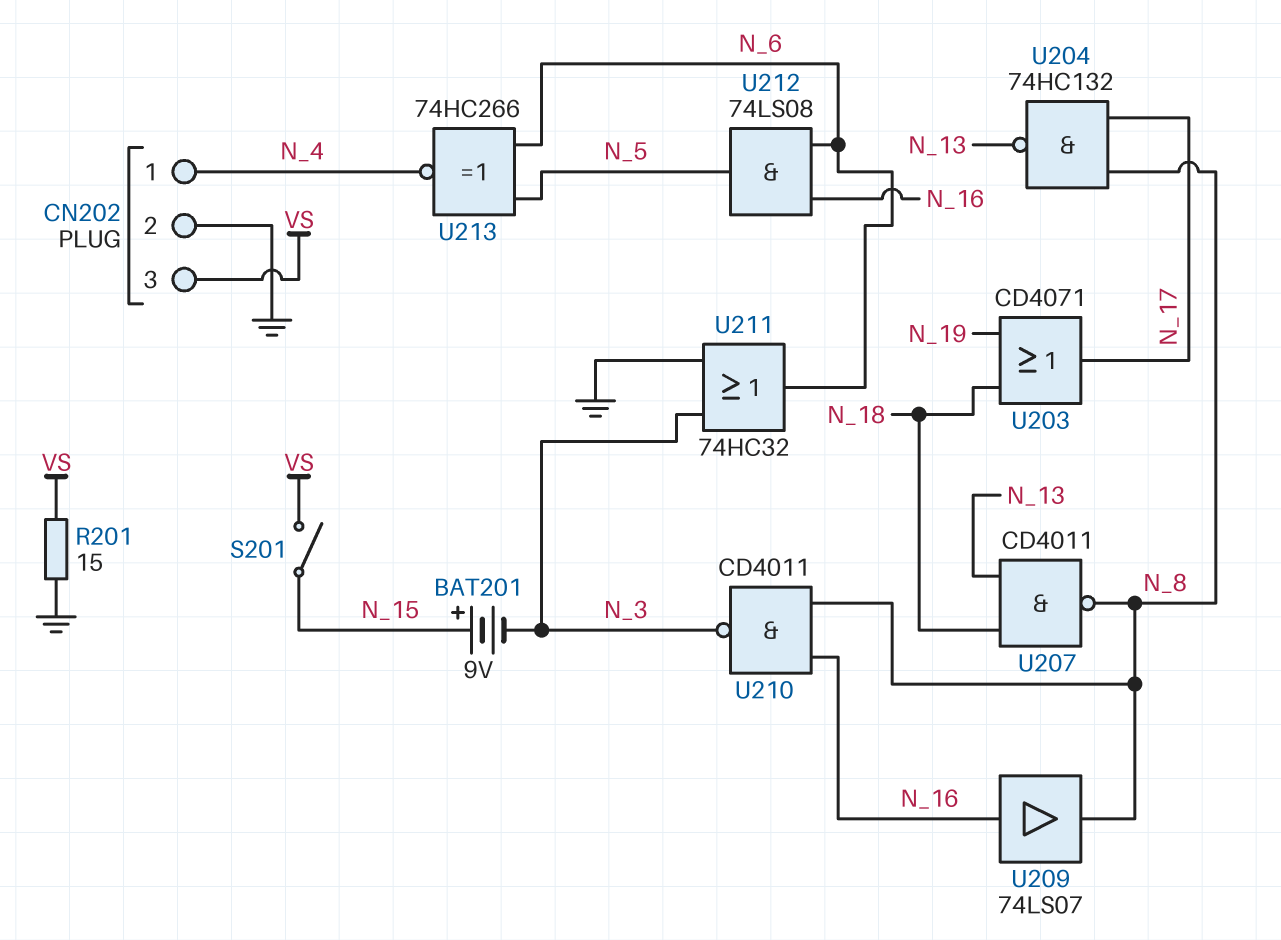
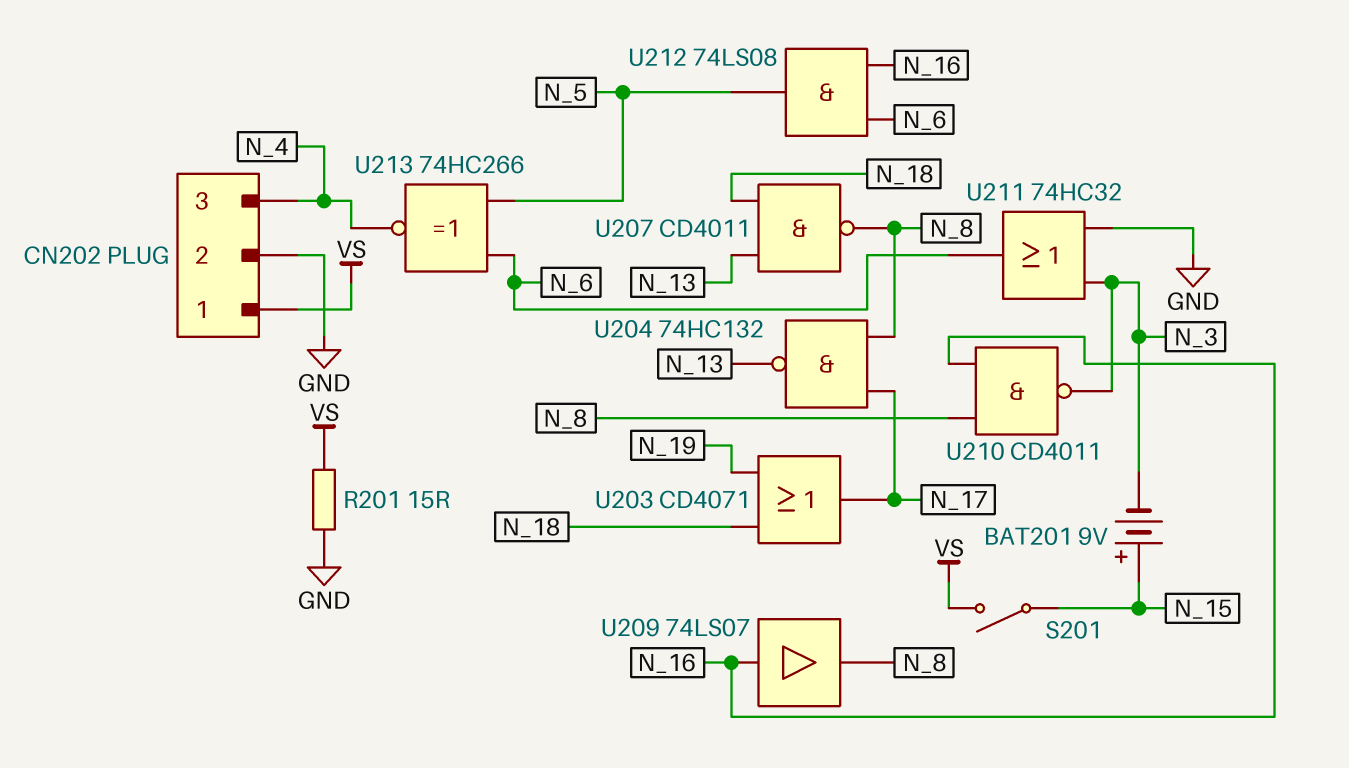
CN202 pin 1: N_4 -> VS
CN202 pin 3: VS -> N_4

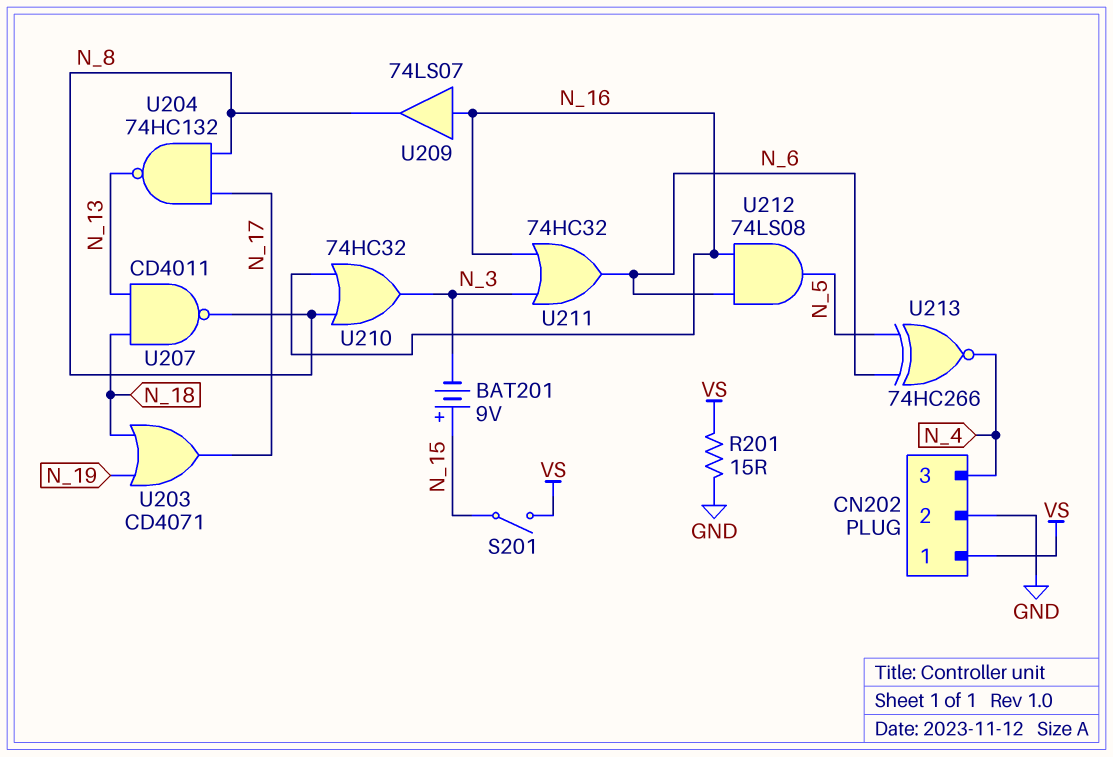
U210: NAND CD4011 (in N_8, in N_16, out N_3) -> OR 74HC32 (in N_8, in N_16, out N_3)
U211: OR 74HC32 (in GND, in N_3, out N_6) -> OR 74HC32 (in N_3, in N_16, out N_6)

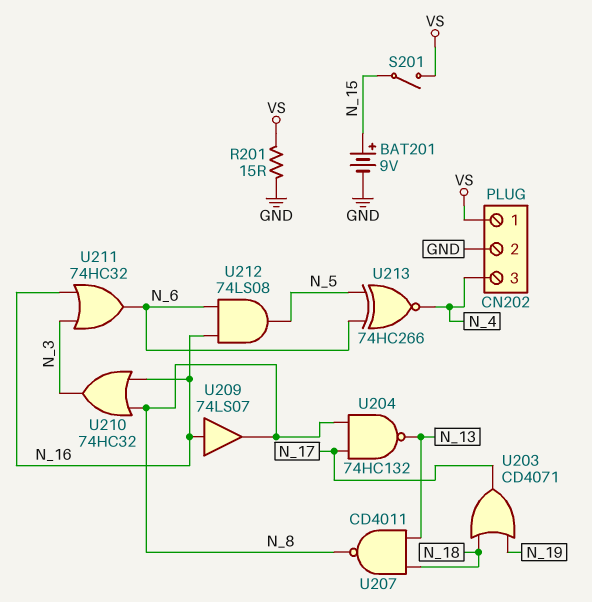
BAT201: 9V (plus N_15, minus N_3) -> 9V (plus N_15, minus GND)

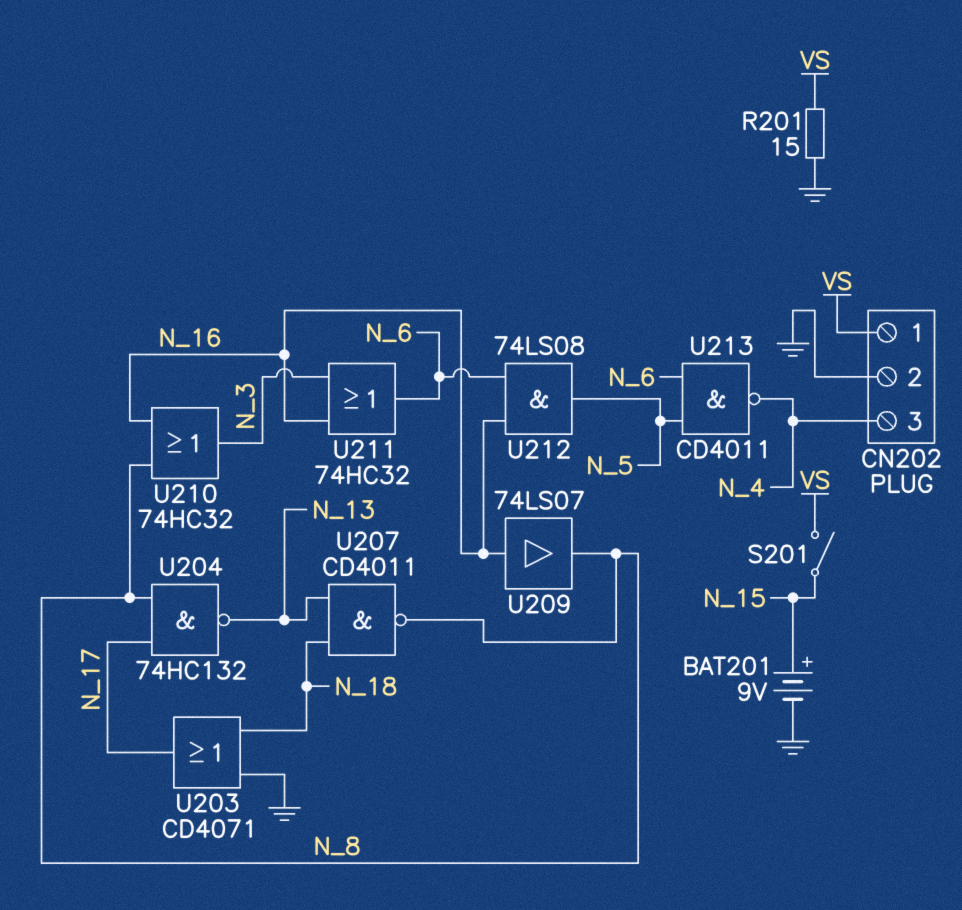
U203: OR CD4071 (in N_18, in N_19, out N_17) -> OR CD4071 (in GND, in N_18, out N_17)
U213: XNOR 74HC266 (in N_5, in N_6, out N_4) -> NAND CD4011 (in N_5, in N_6, out N_4)

